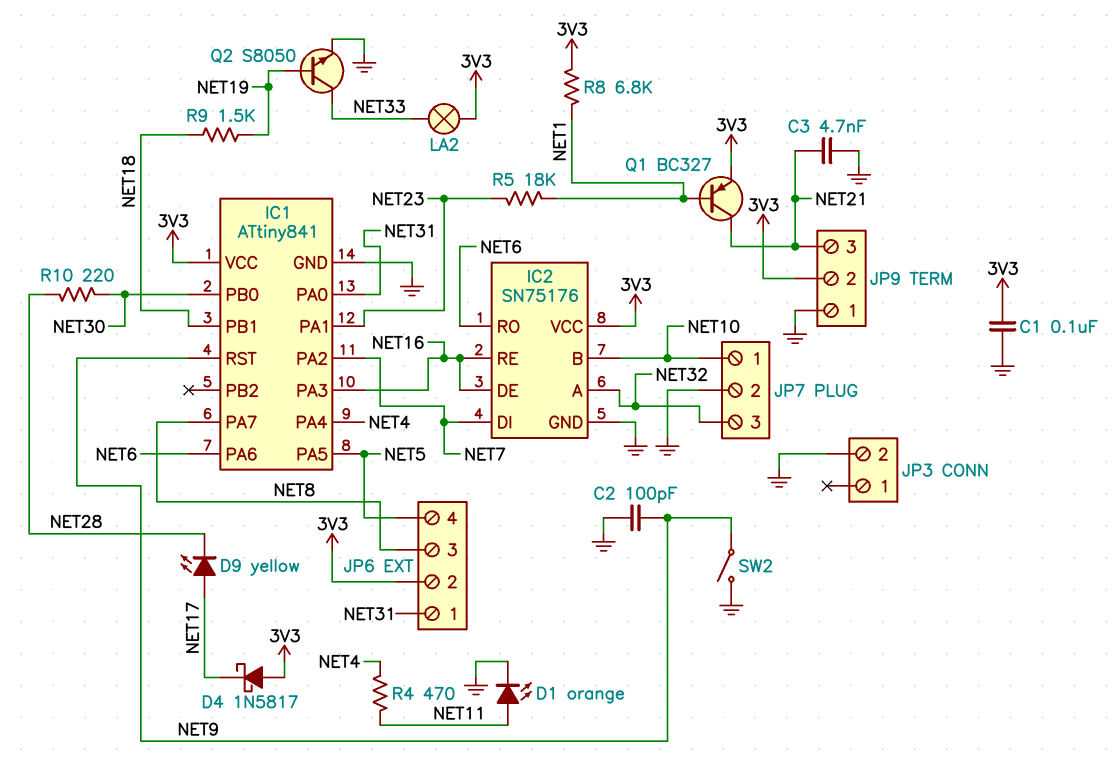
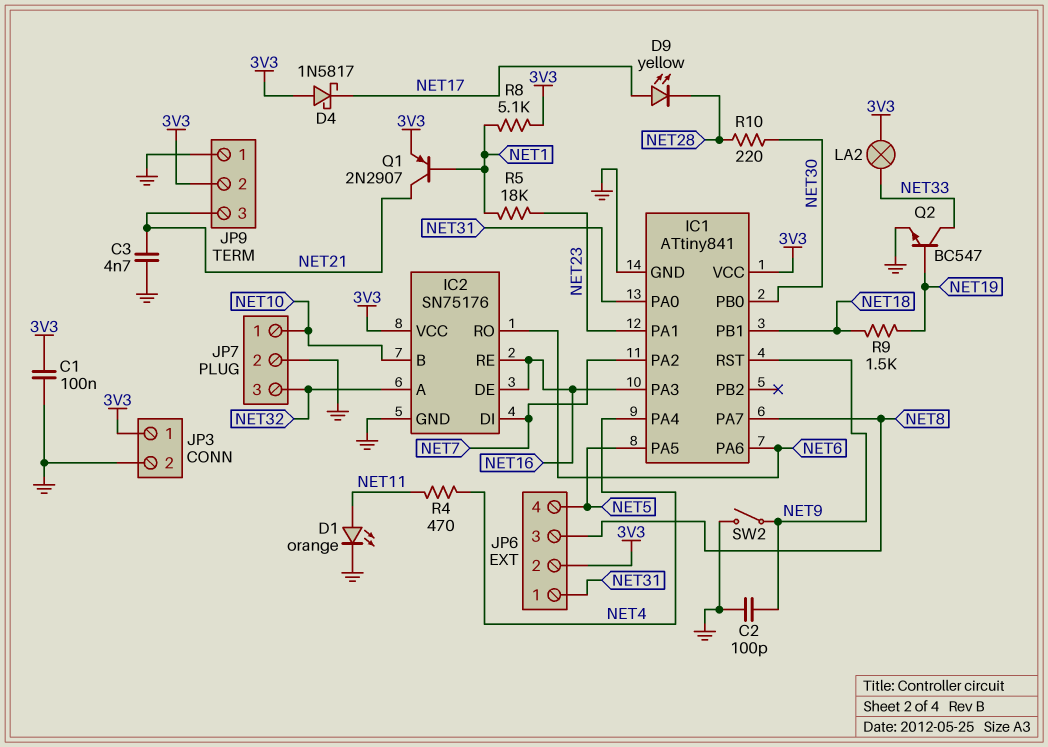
JP3 pin 1: none -> 3V3
Q1: PNP BC327 (B NET1, C NET21, E 3V3) -> PNP 2N2907 (B NET1, C NET21, E 3V3)
Q2: NPN S8050 (B NET19, C NET33, E GND) -> NPN BC547 (B NET19, C NET33, E GND)
R8: 6.8k (3V3, NET1) -> 5.1k (3V3, NET1)

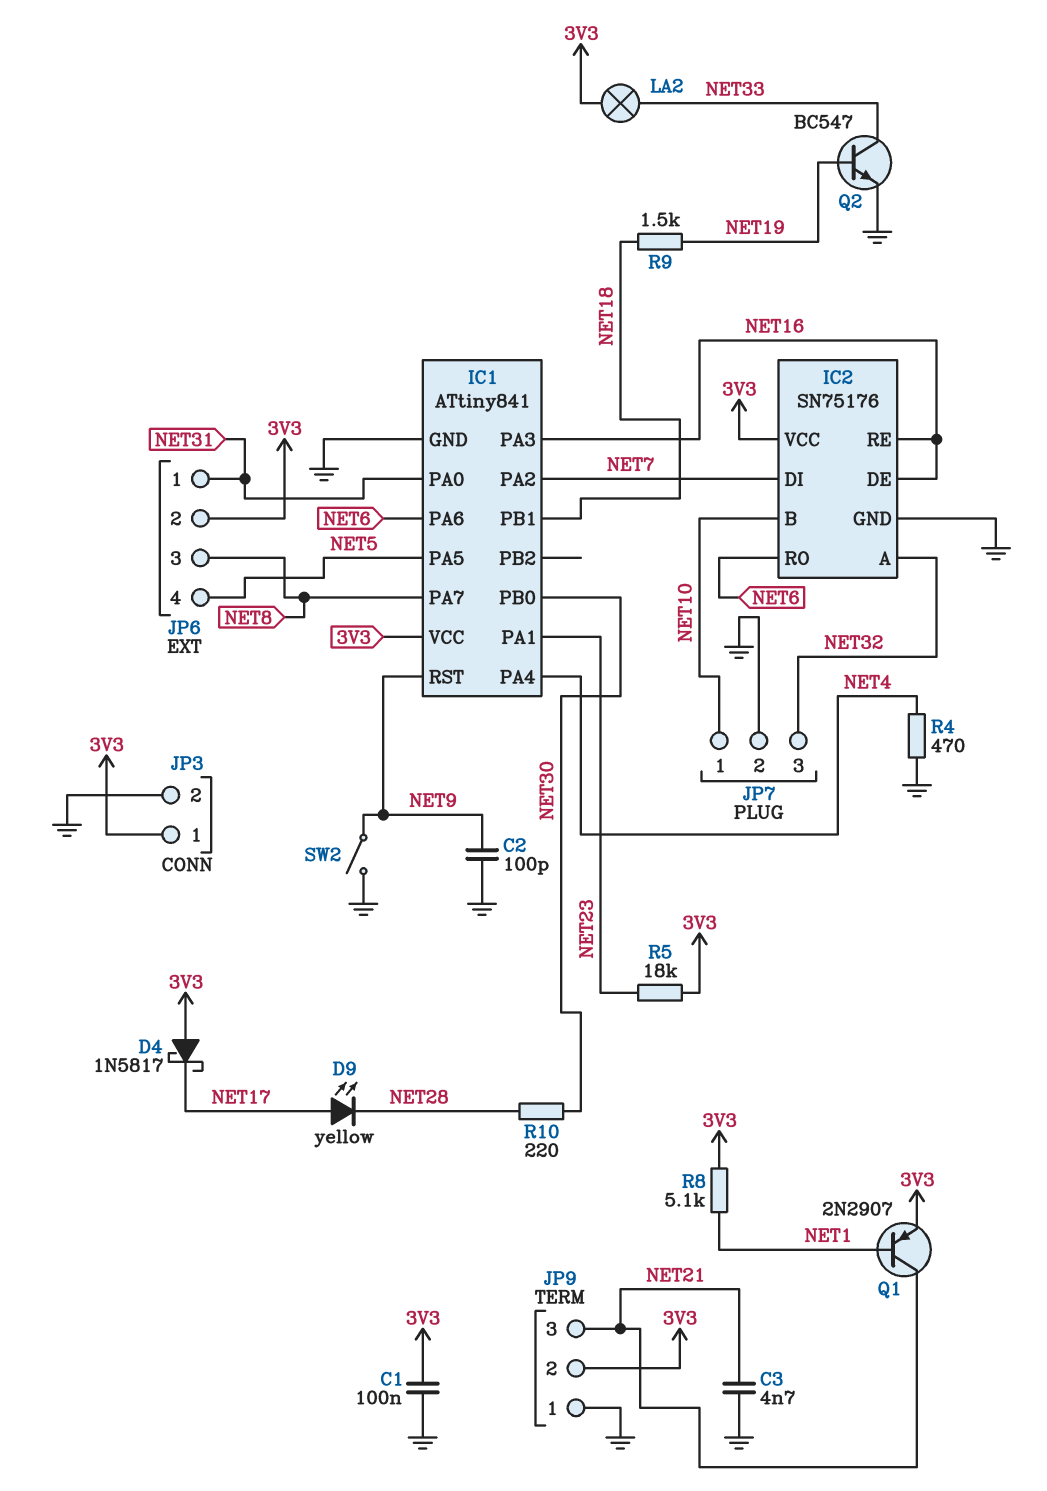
D1: LED orange (A NET11, K GND) -> none
R4: 470 (NET4, NET11) -> 470 (GND, NET4)
R5: 18k (NET1, NET23) -> 18k (3V3, NET23)

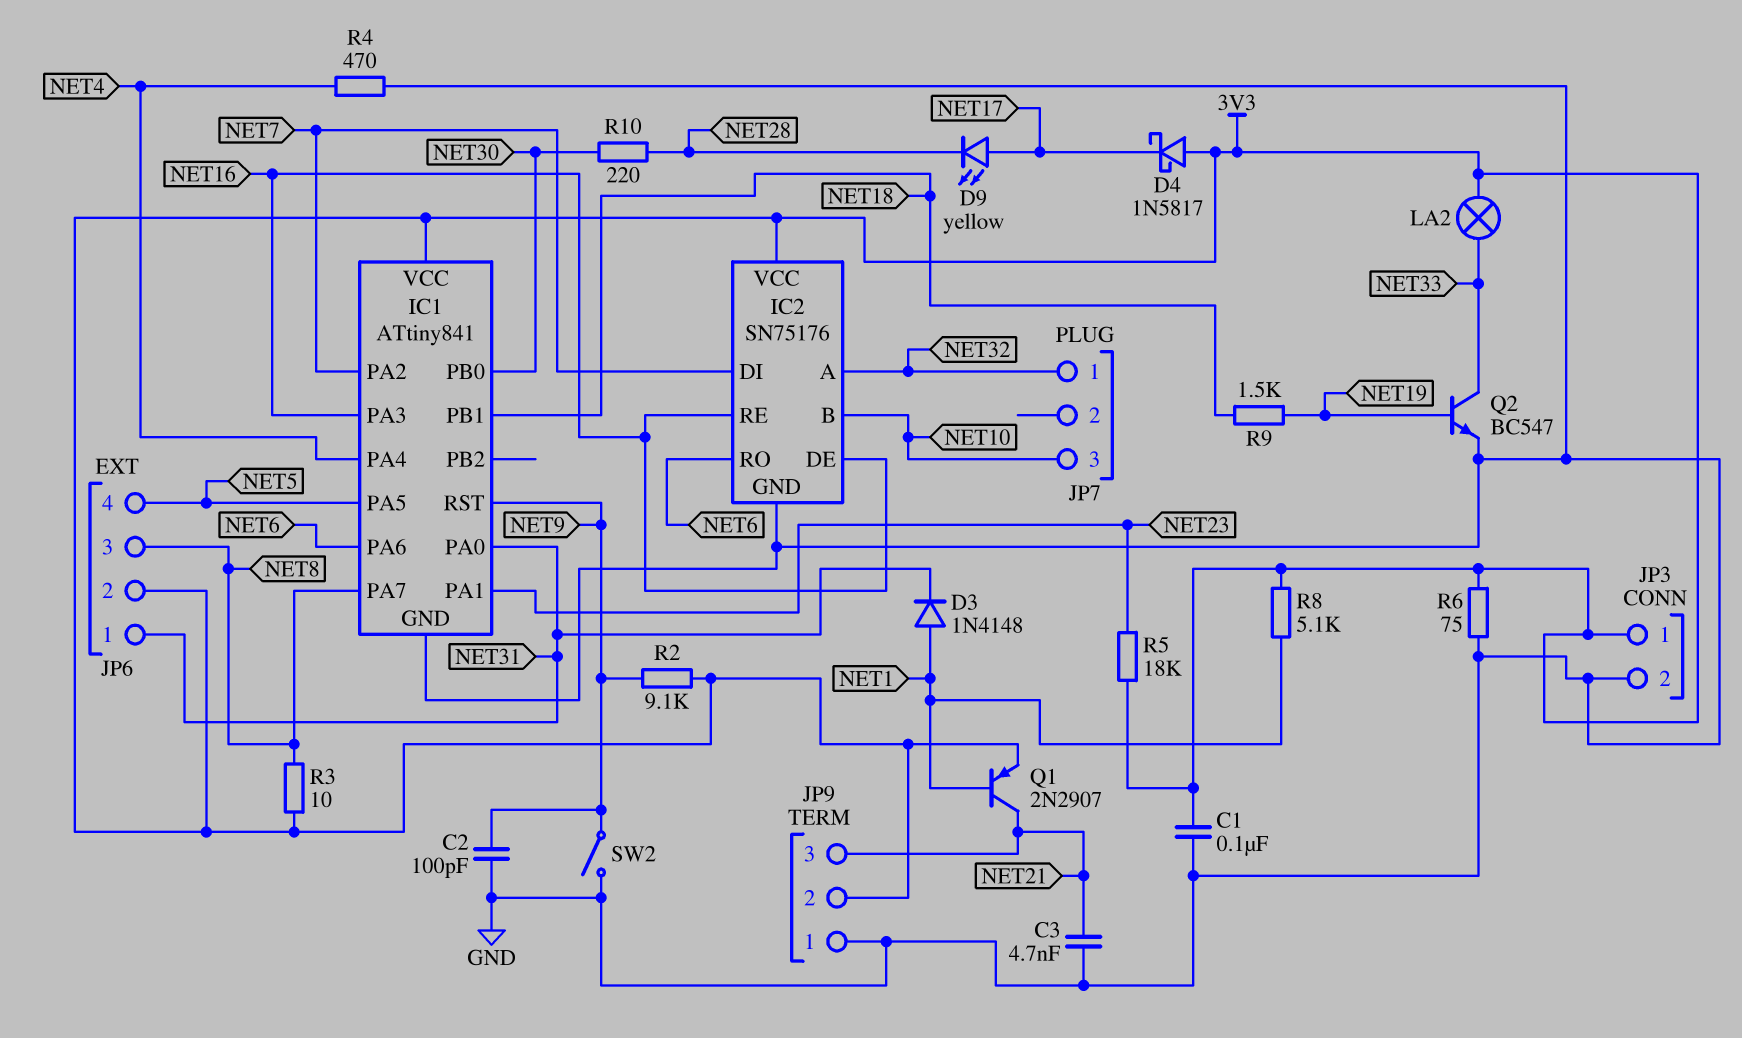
D3: none -> diode 1N4148 (A NET1, K NET31)
JP7 pin 1: NET10 -> NET32
JP7 pin 2: GND -> none
JP7 pin 3: NET32 -> NET10
R2: none -> 9.1k (3V3, NET9)
R3: none -> 10 (3V3, NET8)
R6: none -> 75 (3V3, GND)

